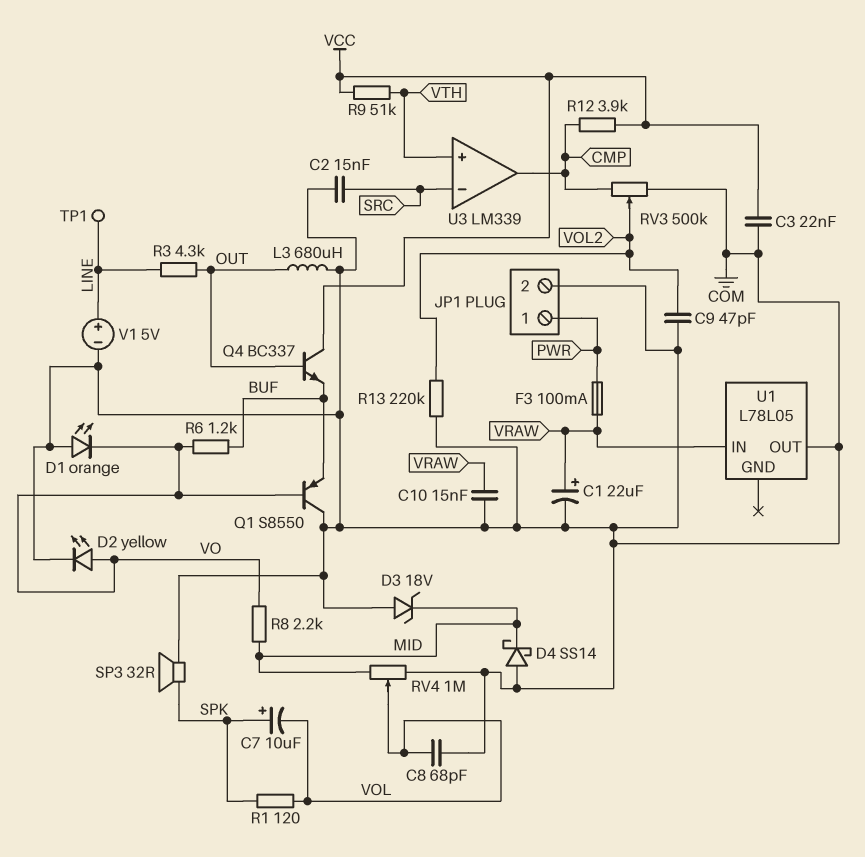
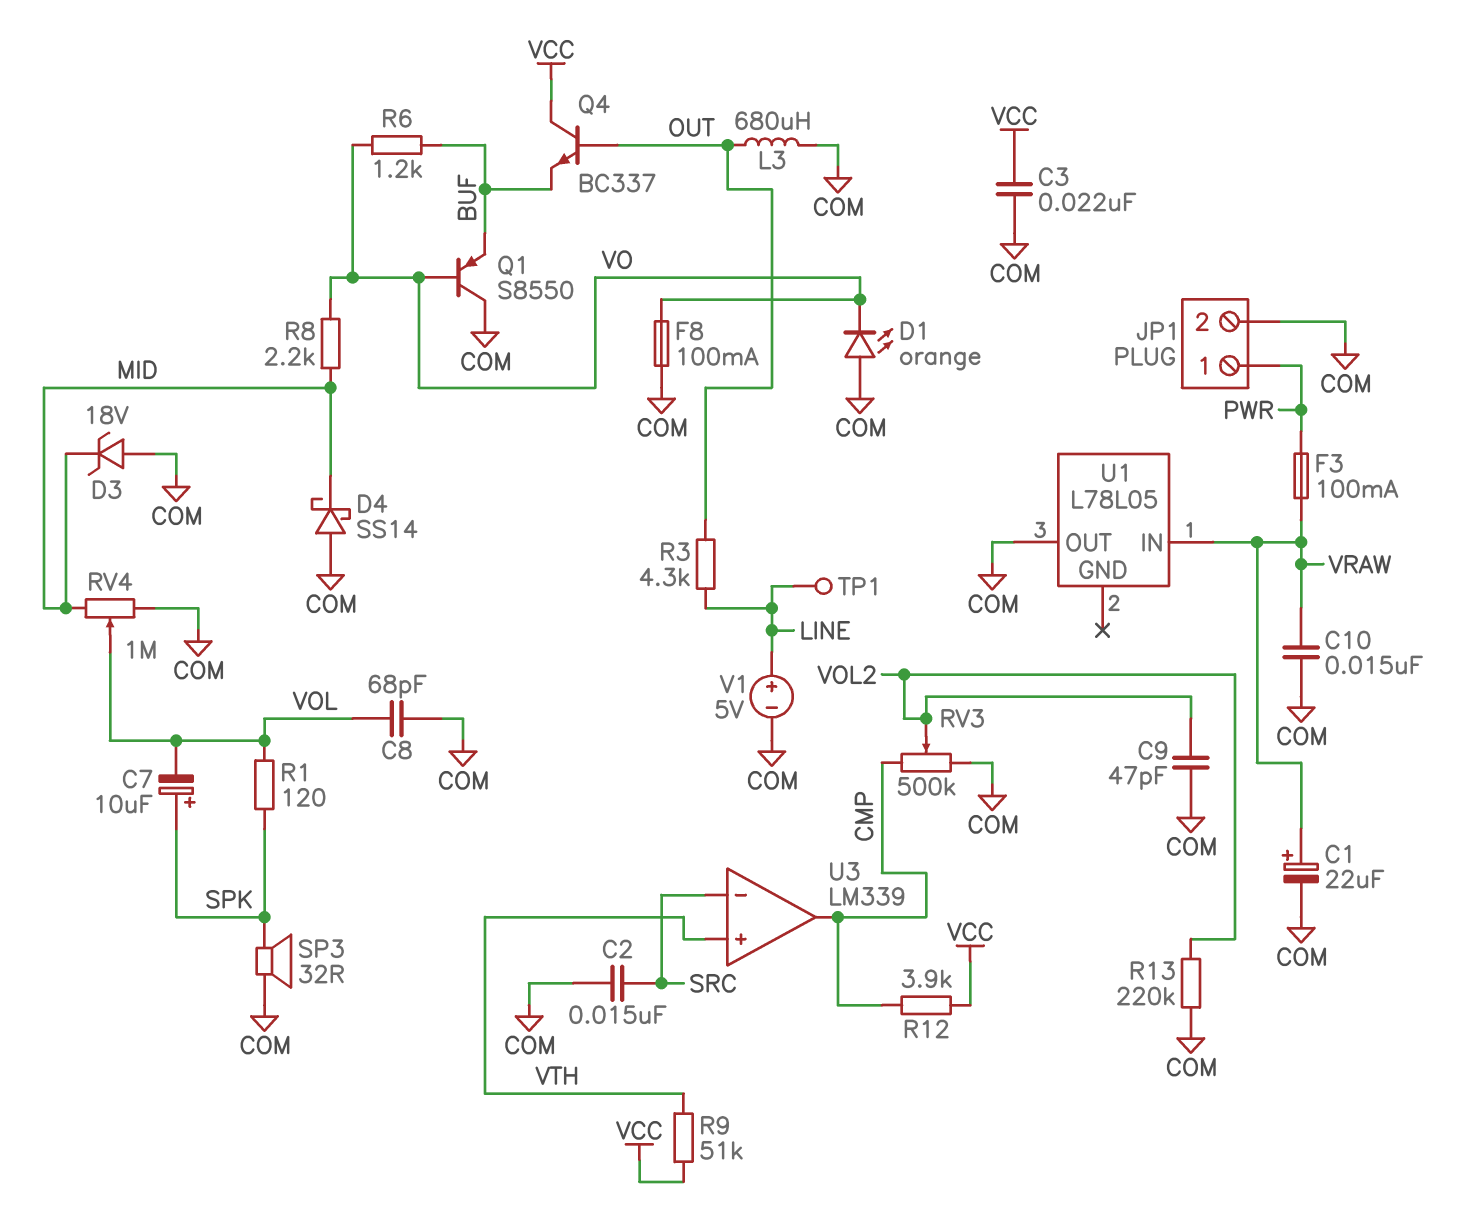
D2: LED yellow (A VO, K COM) -> none
F8: none -> 100mA (COM, VO)

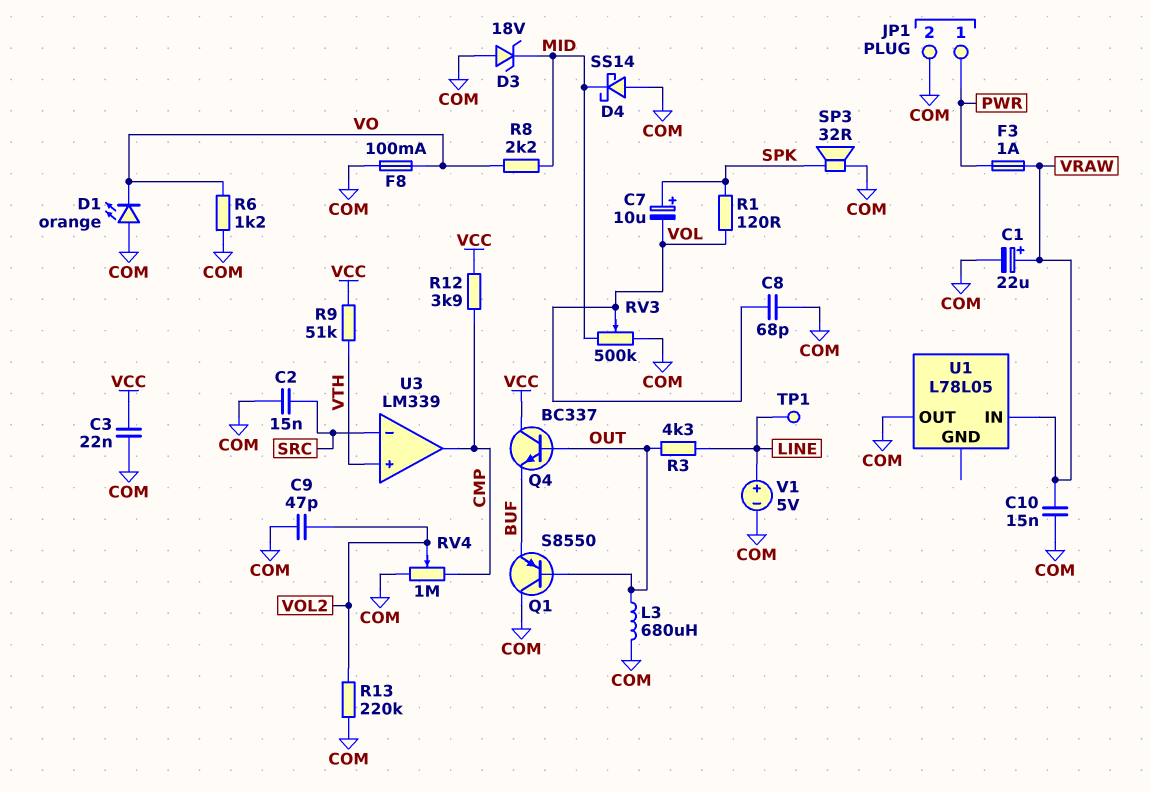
F3: 100mA (PWR, VRAW) -> 1A (PWR, VRAW)
Q1: PNP S8550 (B VO, C COM, E BUF) -> PNP S8550 (B OUT, C COM, E BUF)
R6: 1.2k (BUF, VO) -> 1.2k (COM, VO)
RV3: 500k (CMP, COM, wiper VOL2) -> 500k (COM, MID, wiper VOL)
RV4: 1M (COM, MID, wiper VOL) -> 1M (CMP, COM, wiper VOL2)

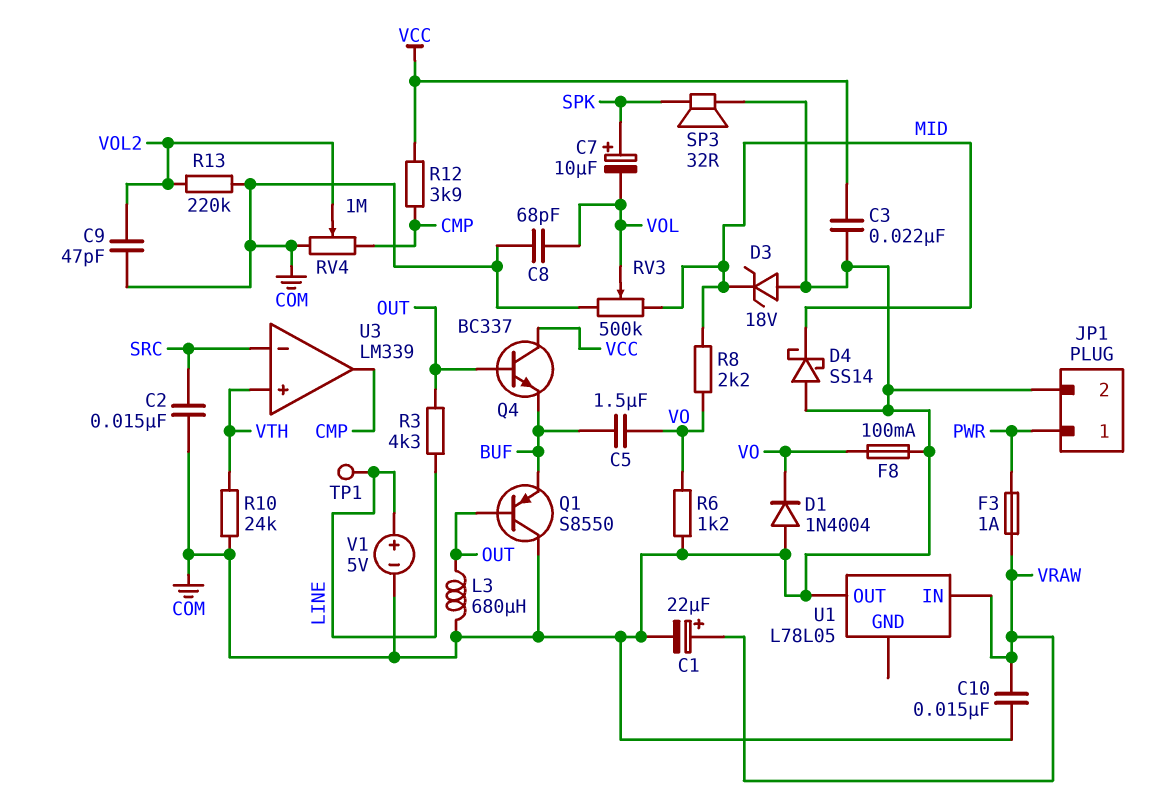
C5: none -> 1.5uF (BUF, VO)
D1: LED orange (A COM, K VO) -> diode 1N4004 (A COM, K VO)
R1: 120 (SPK, VOL) -> none
R9: 51k (VCC, VTH) -> none
R10: none -> 24k (COM, VTH)

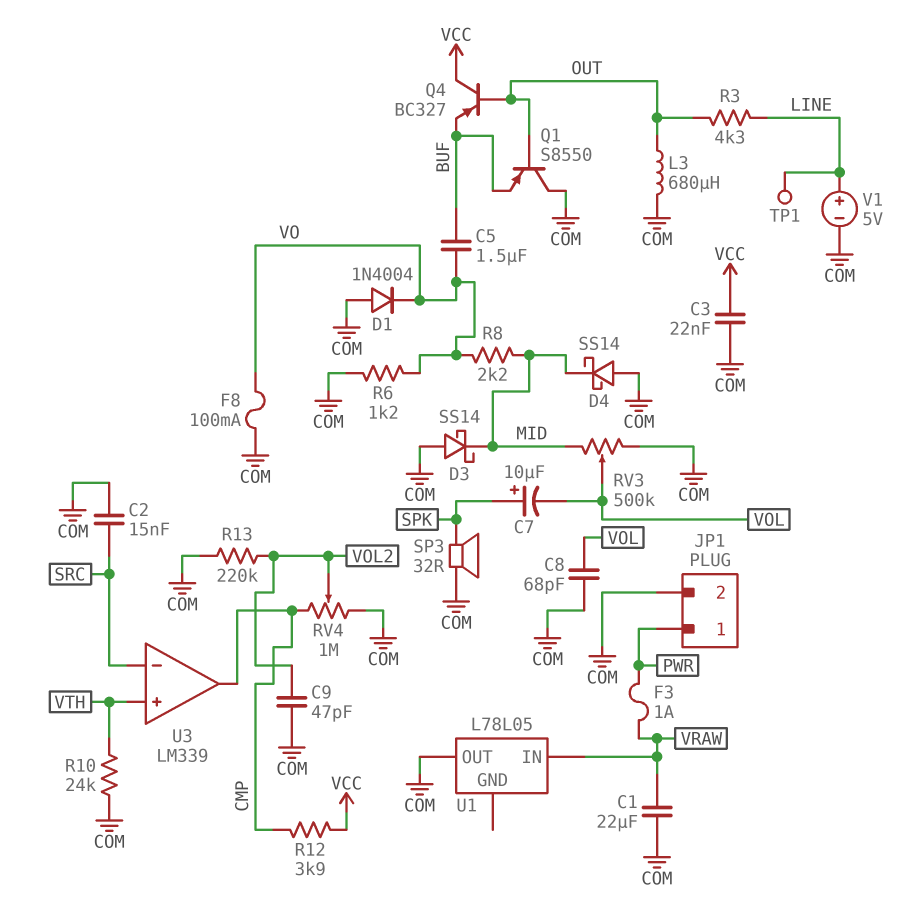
C1: 22uF (plus VRAW, minus COM) -> 22uF (COM, VRAW)
C10: 15nF (COM, VRAW) -> none
D3: zener 18V (A COM, K MID) -> schottky SS14 (A COM, K MID)
Q4: NPN BC337 (B OUT, C VCC, E BUF) -> PNP BC327 (B OUT, C VCC, E BUF)

